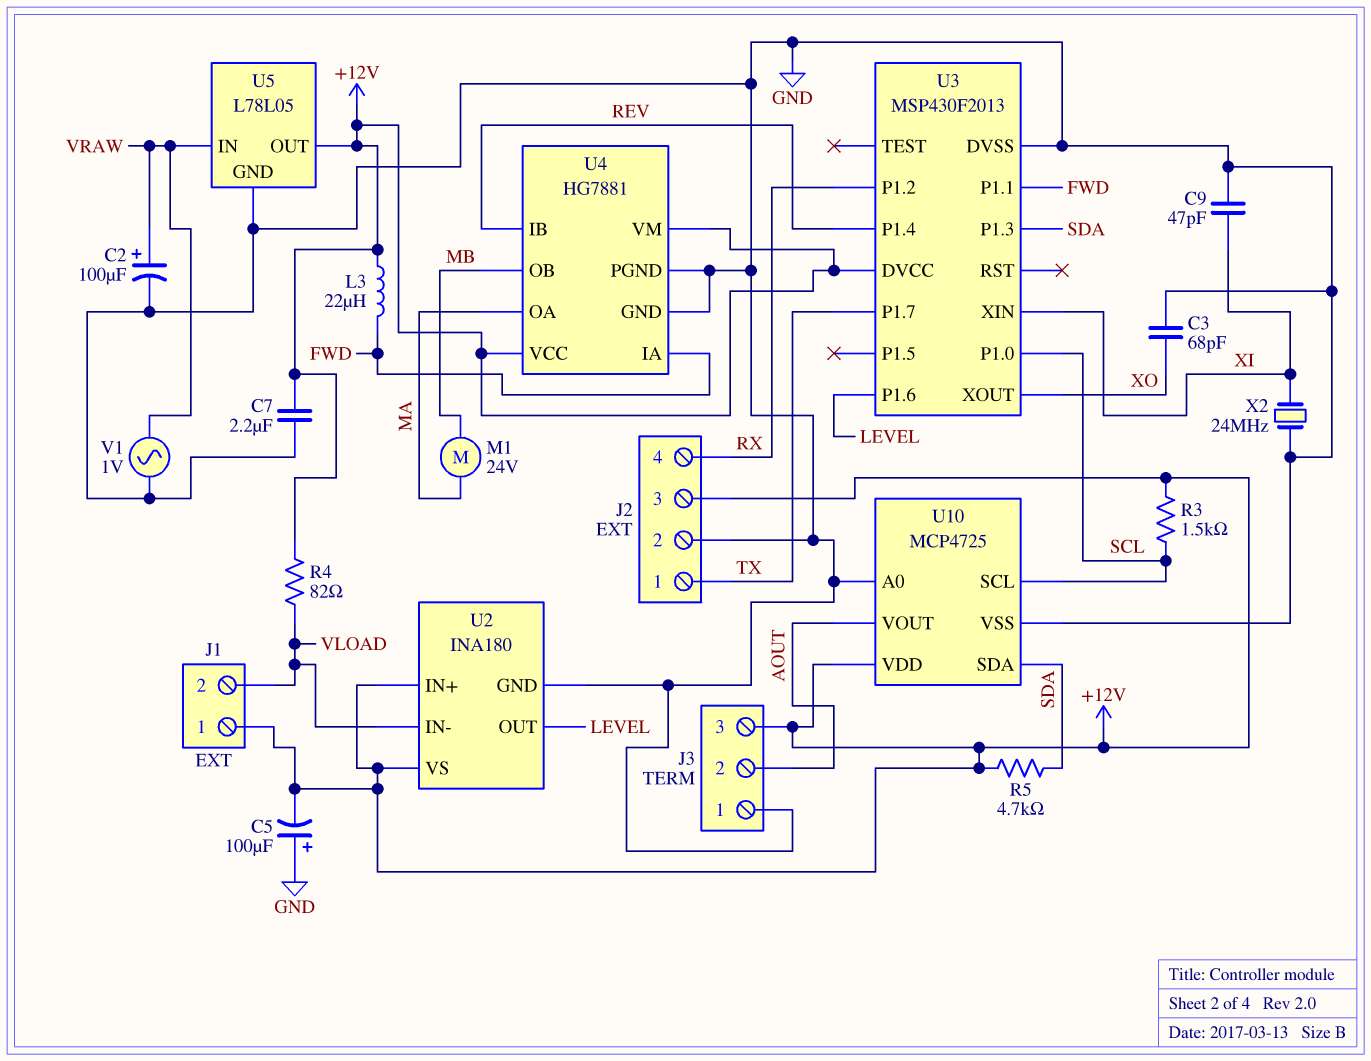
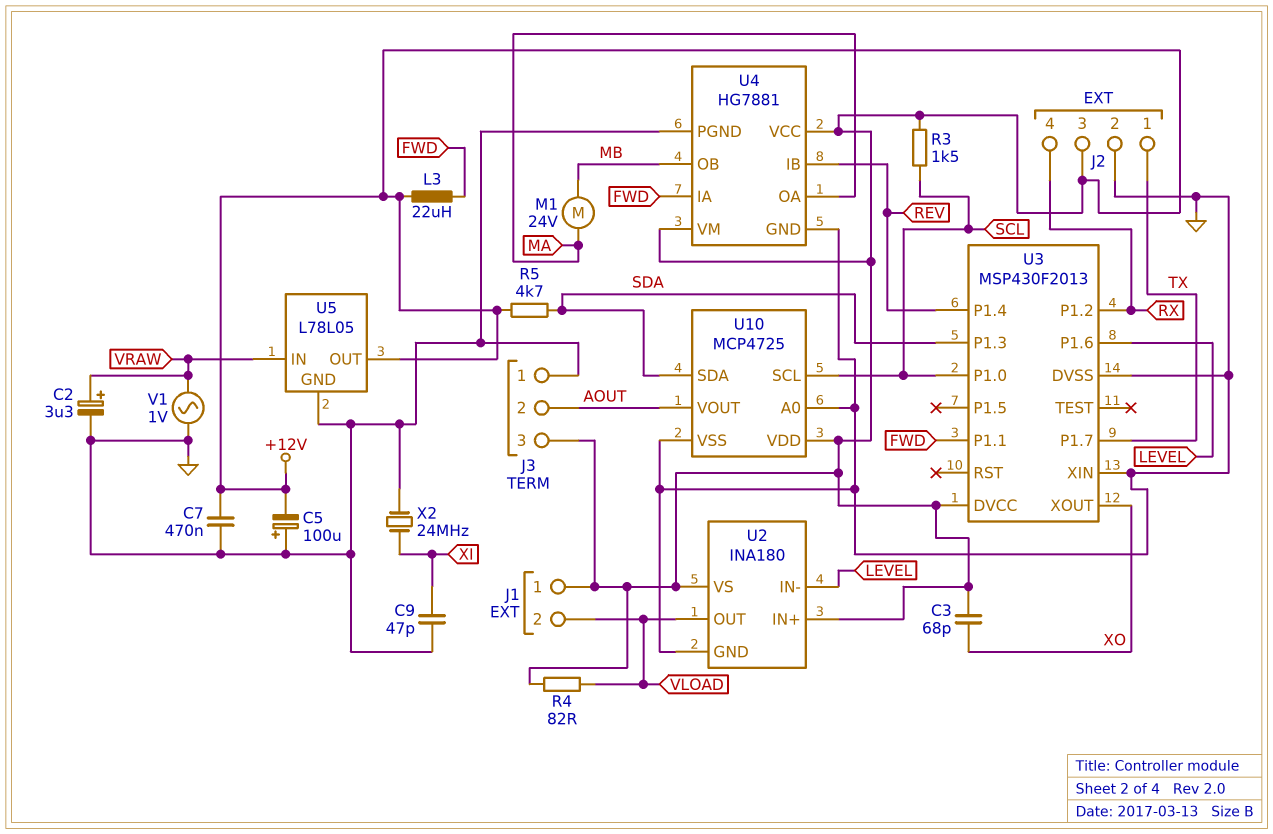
C2: 100uF (plus VRAW, minus GND) -> 3.3uF (plus VRAW, minus GND)
C3: 68pF (GND, XO) -> 68pF (+12V, XO)
C7: 2.2uF (+12V, GND) -> 470nF (+12V, GND)
U2 pin IN-: VLOAD -> LEVEL
U2 pin OUT: LEVEL -> VLOAD
U3 pin XIN: XI -> GND

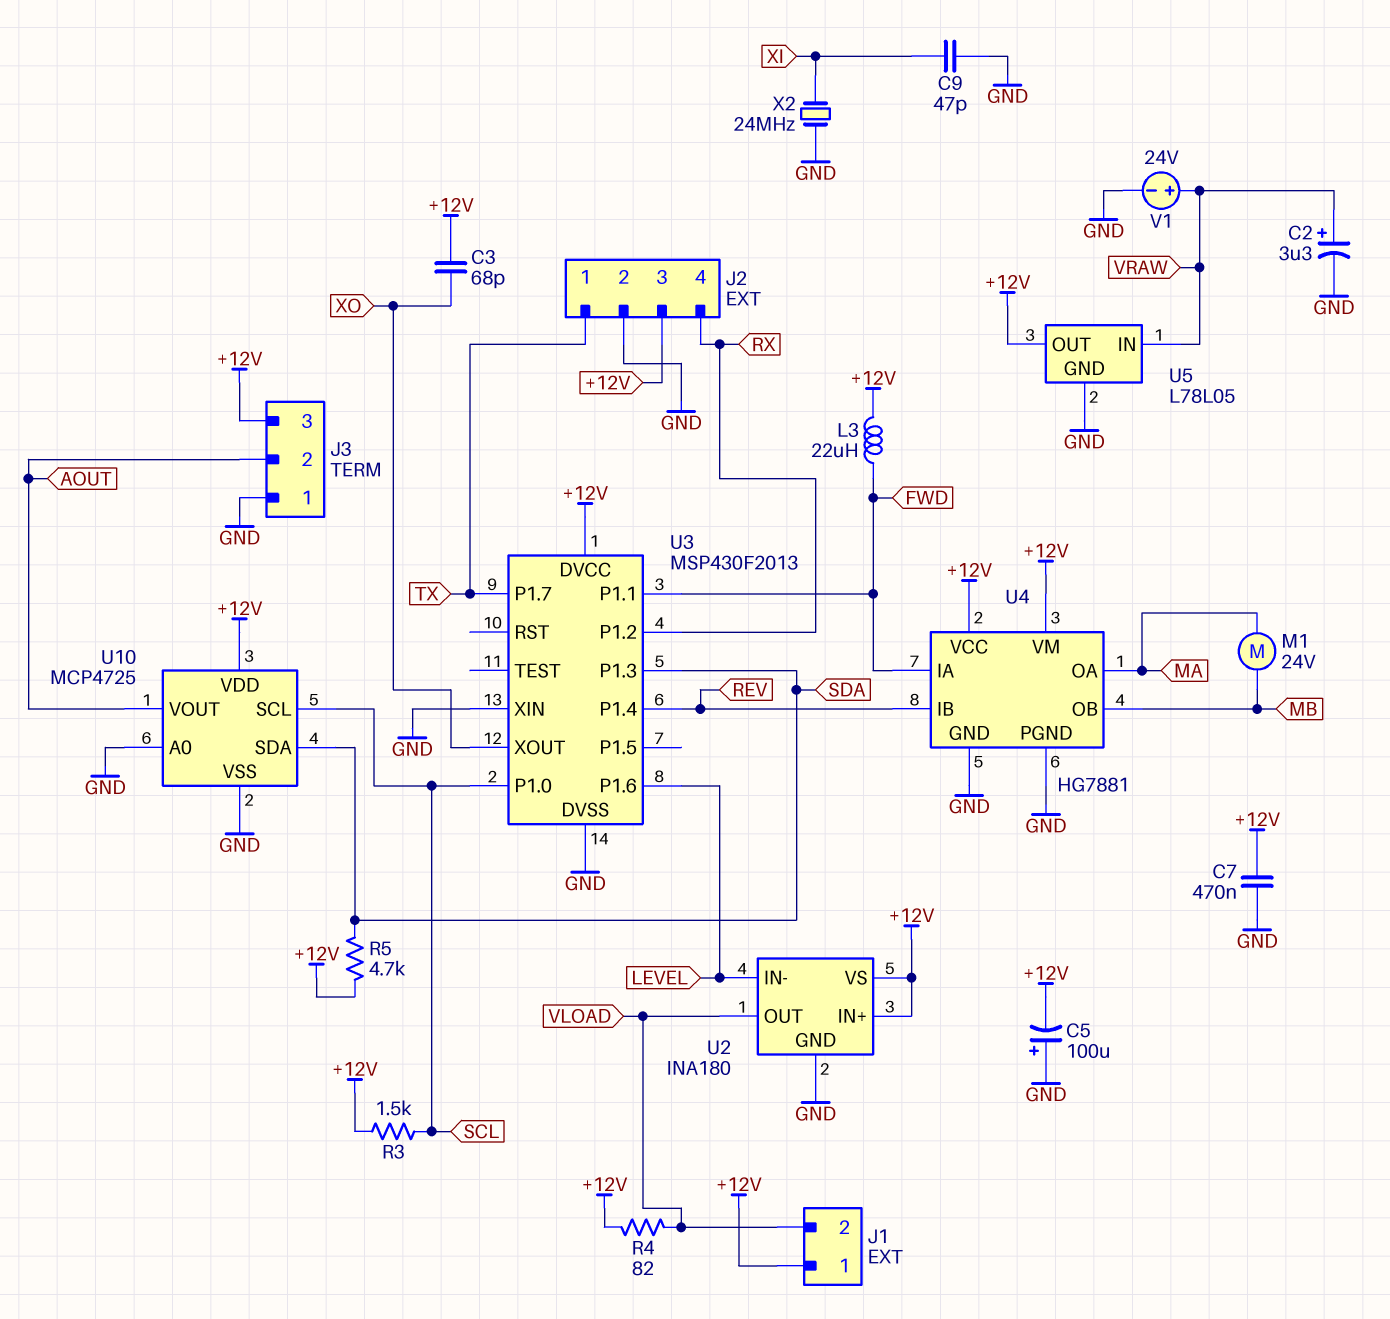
V1: AC 1V (GND, VRAW) -> 24V (plus VRAW, minus GND)

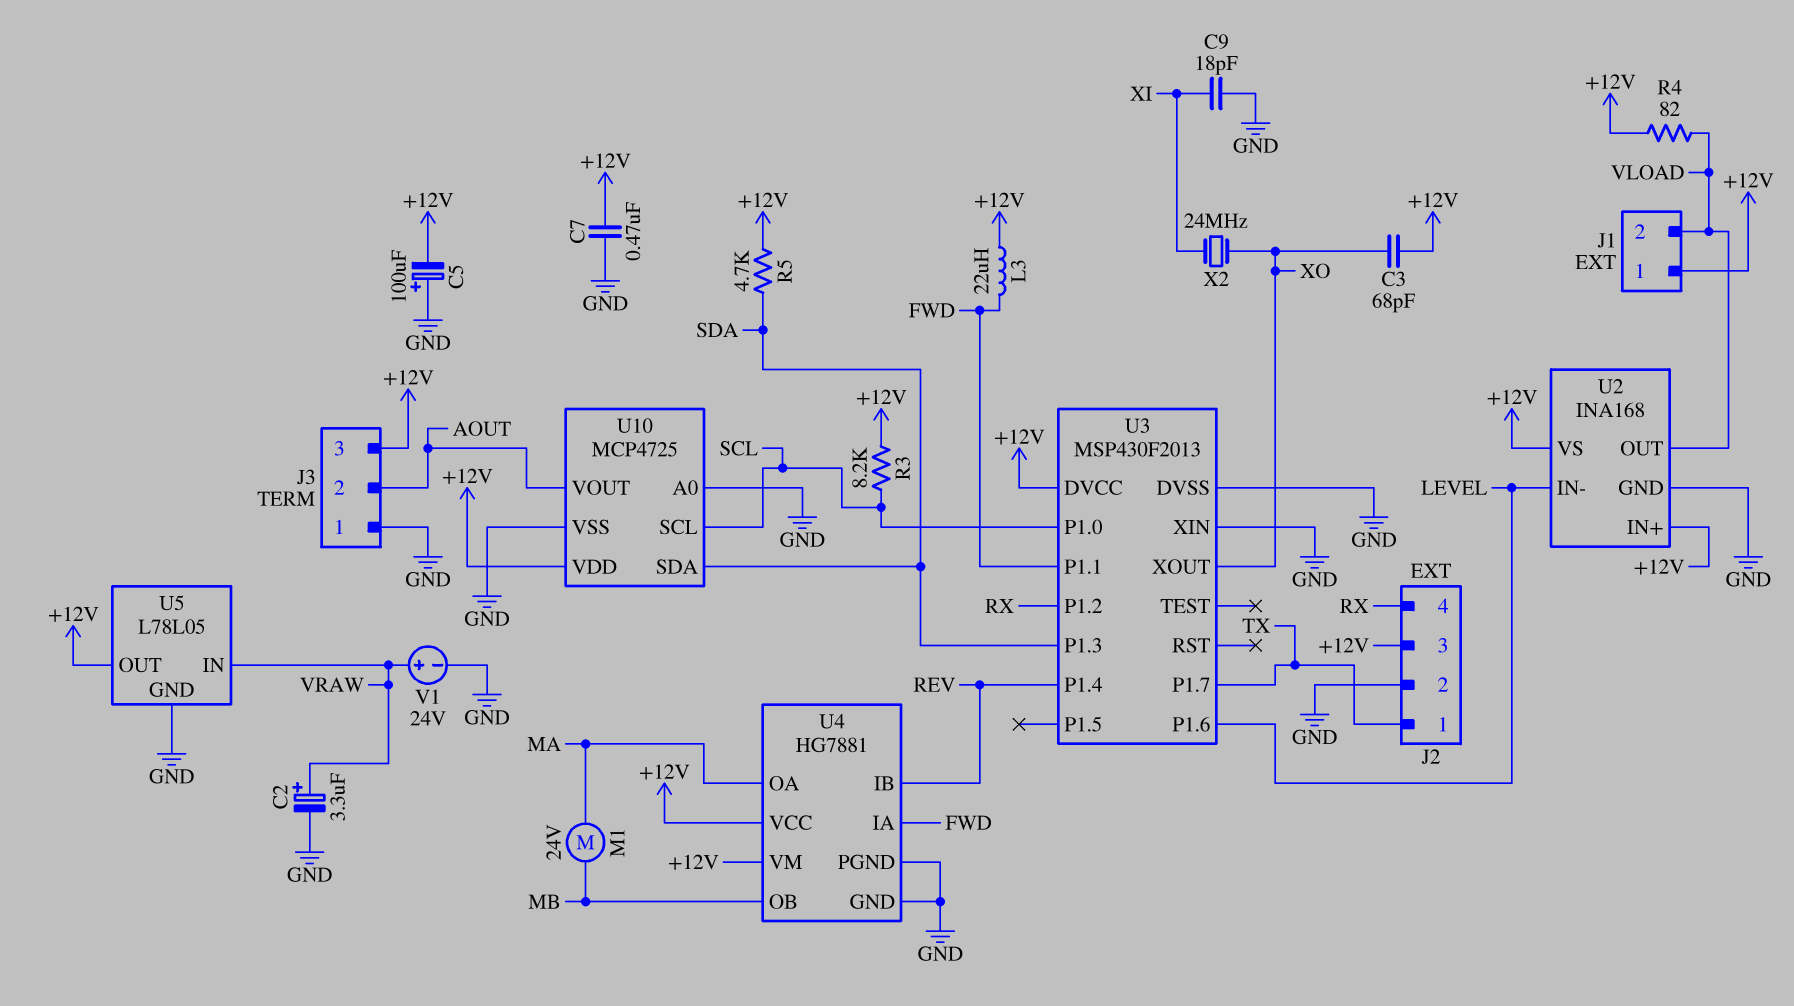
C9: 47pF (GND, XI) -> 18pF (GND, XI)
R3: 1.5k (+12V, SCL) -> 8.2k (+12V, SCL)
U2: INA180 -> INA168
X2: 24MHz (GND, XI) -> 24MHz (XI, XO)

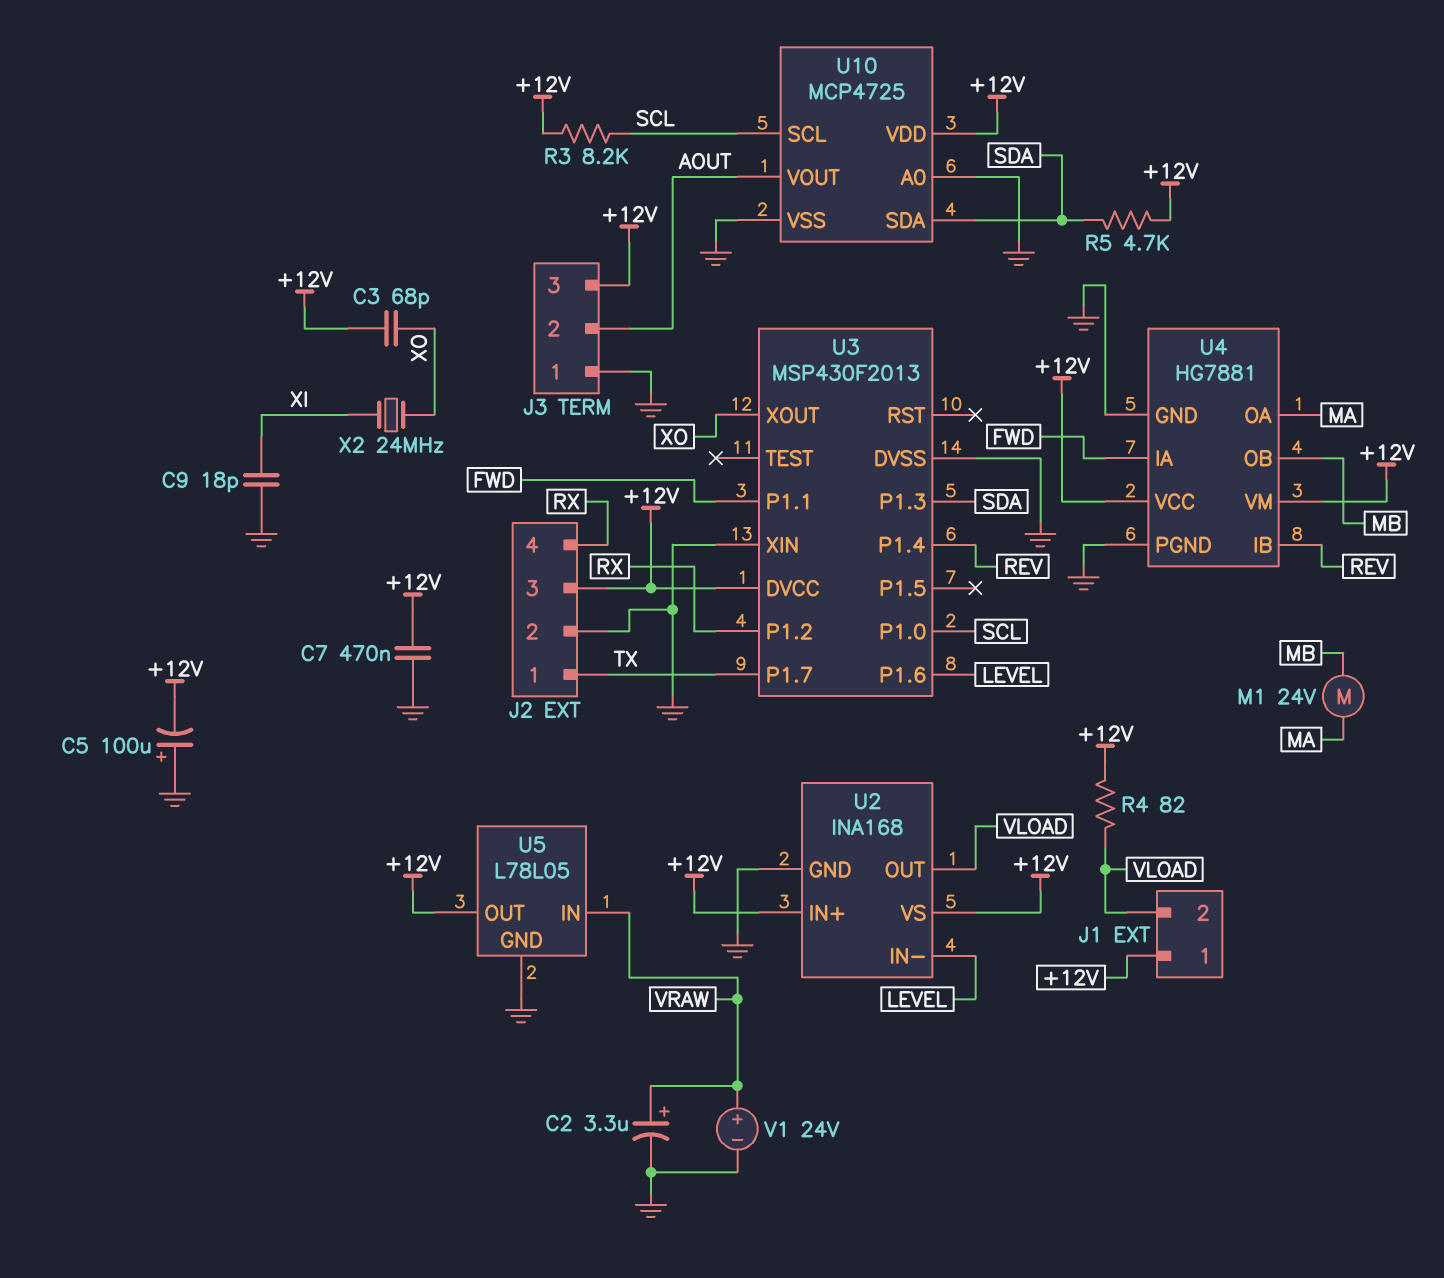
L3: 22uH (+12V, FWD) -> none

